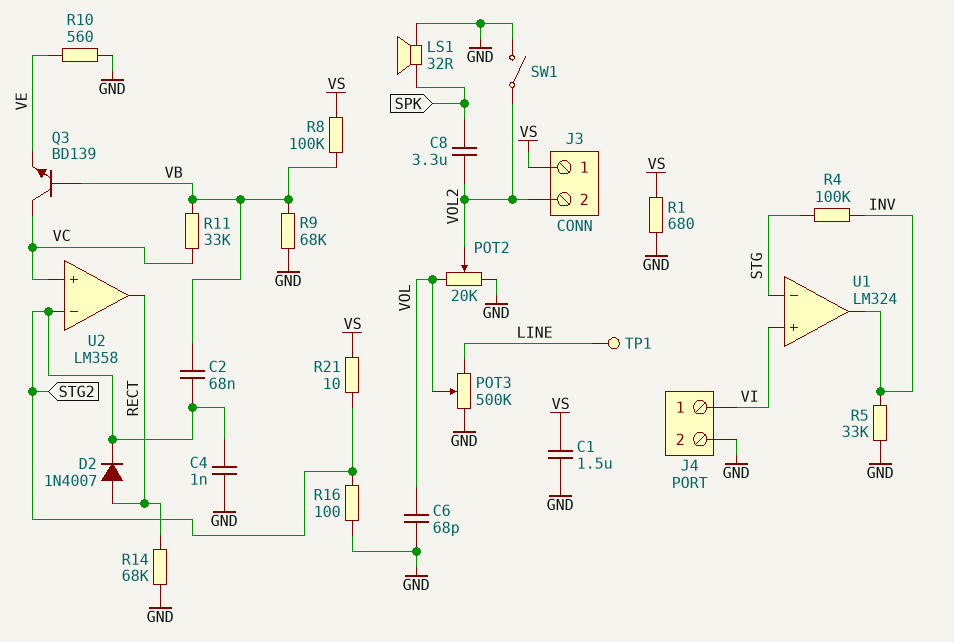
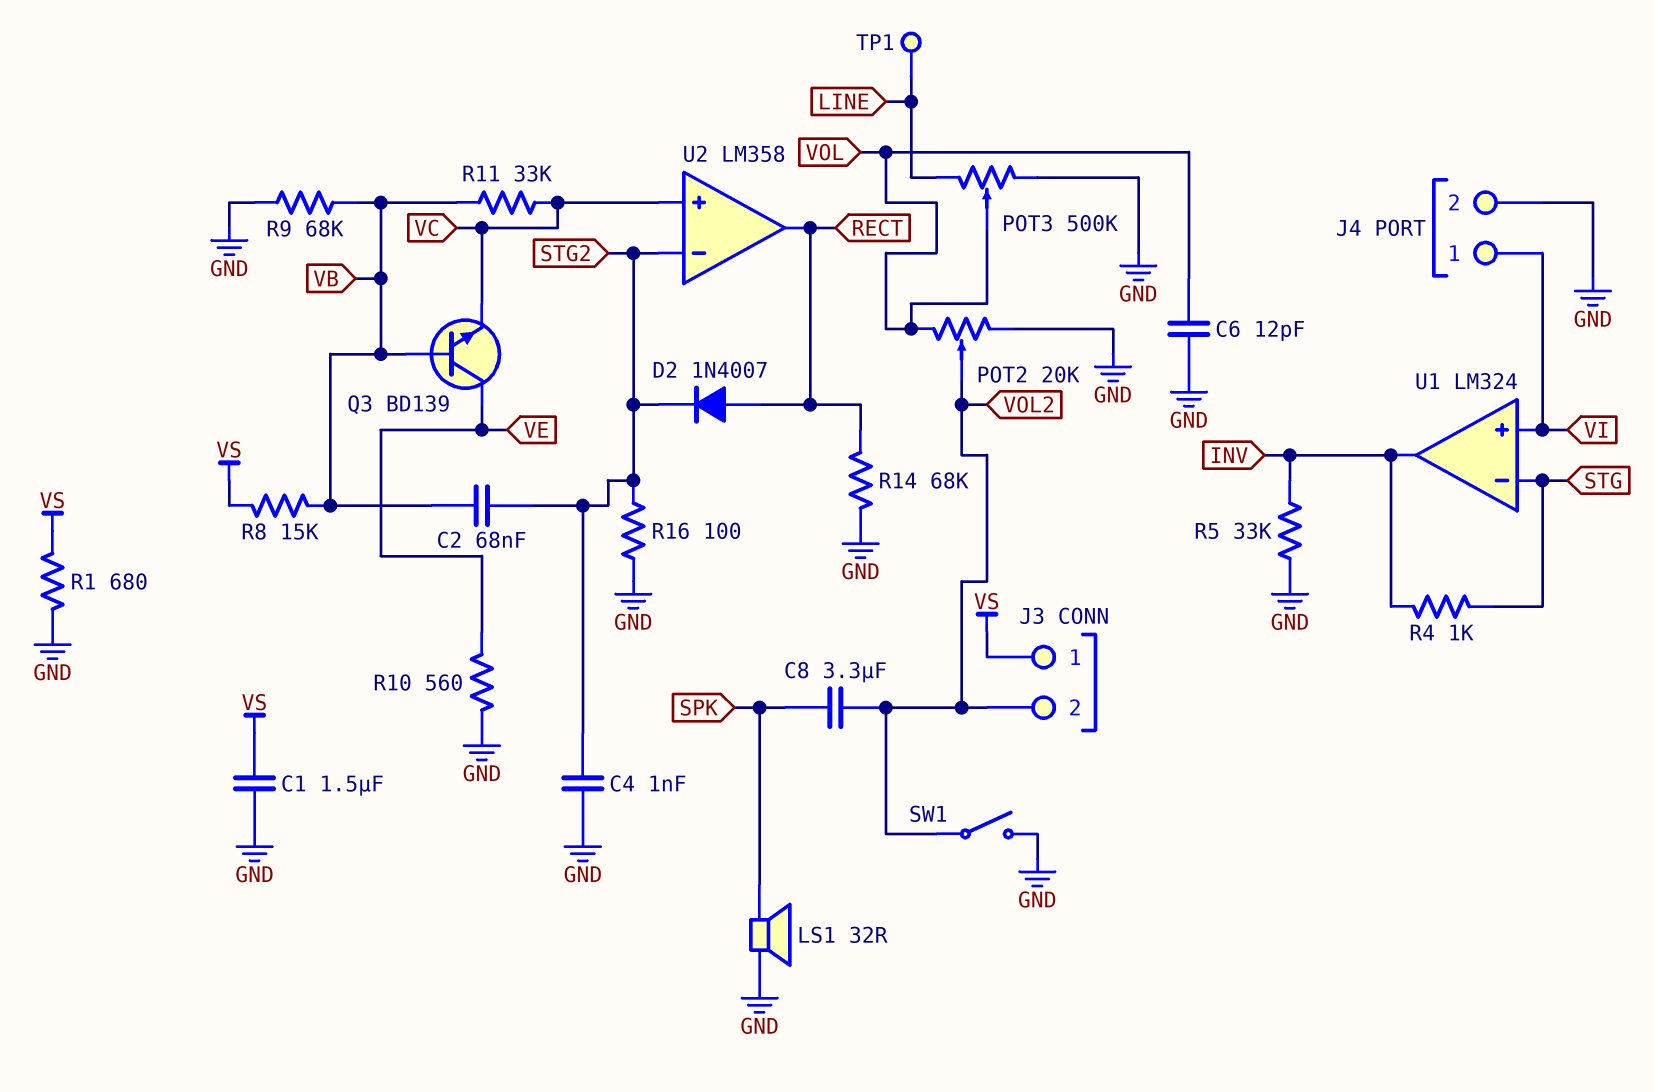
C6: 68pF (GND, VOL) -> 12pF (GND, VOL)
Q3: NPN BD139 (B VB, C VC, E VE) -> NPN BD139 (B VB, C VE, E VC)
R4: 100k (INV, STG) -> 1k (INV, STG)
R8: 100k (VB, VS) -> 15k (VB, VS)
R21: 10 (STG2, VS) -> none

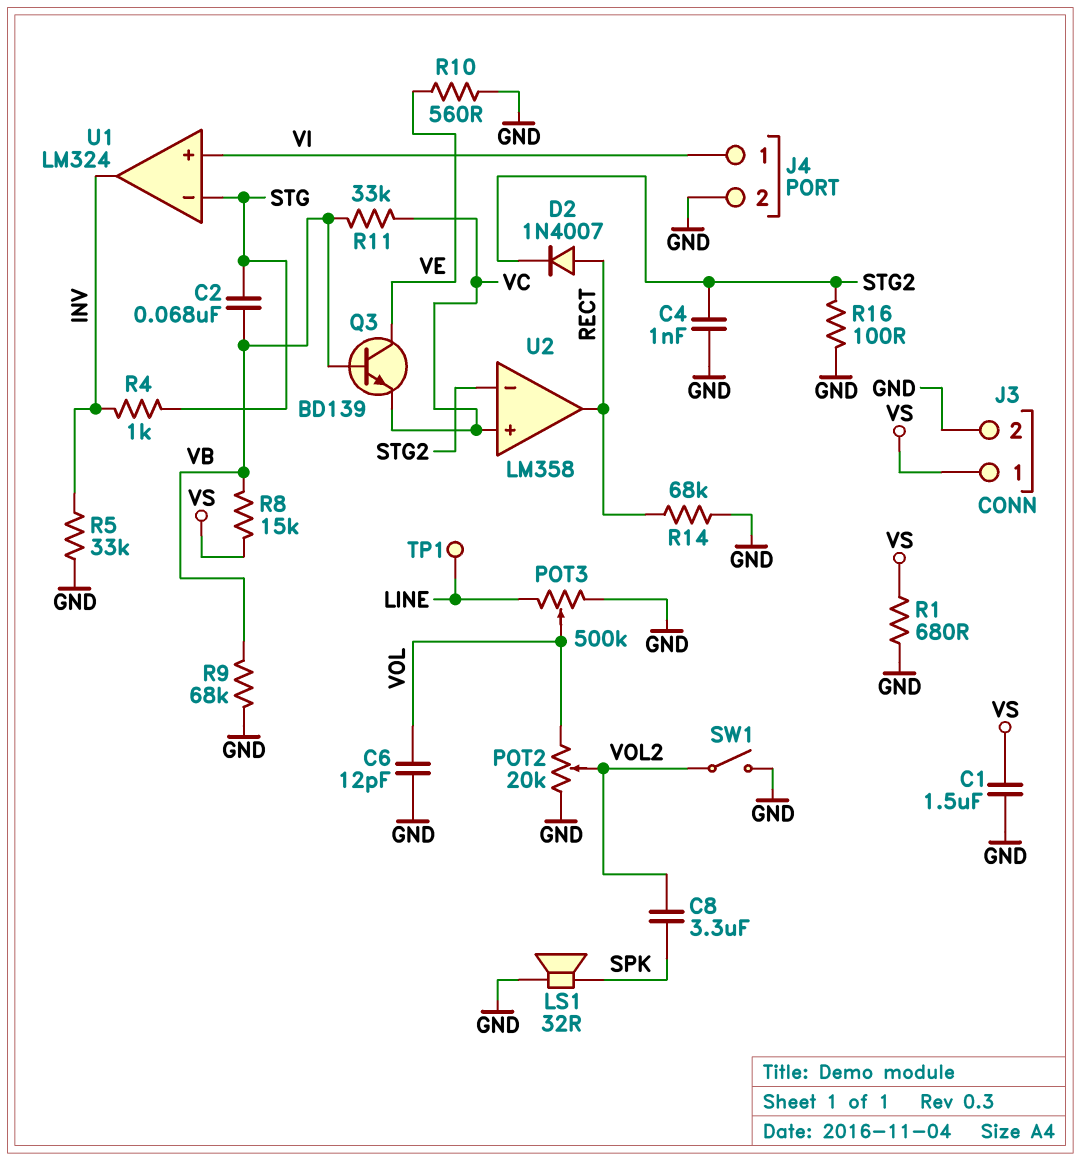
C2: 68nF (STG2, VB) -> 68nF (STG, VB)
J3 pin 2: VOL2 -> GND

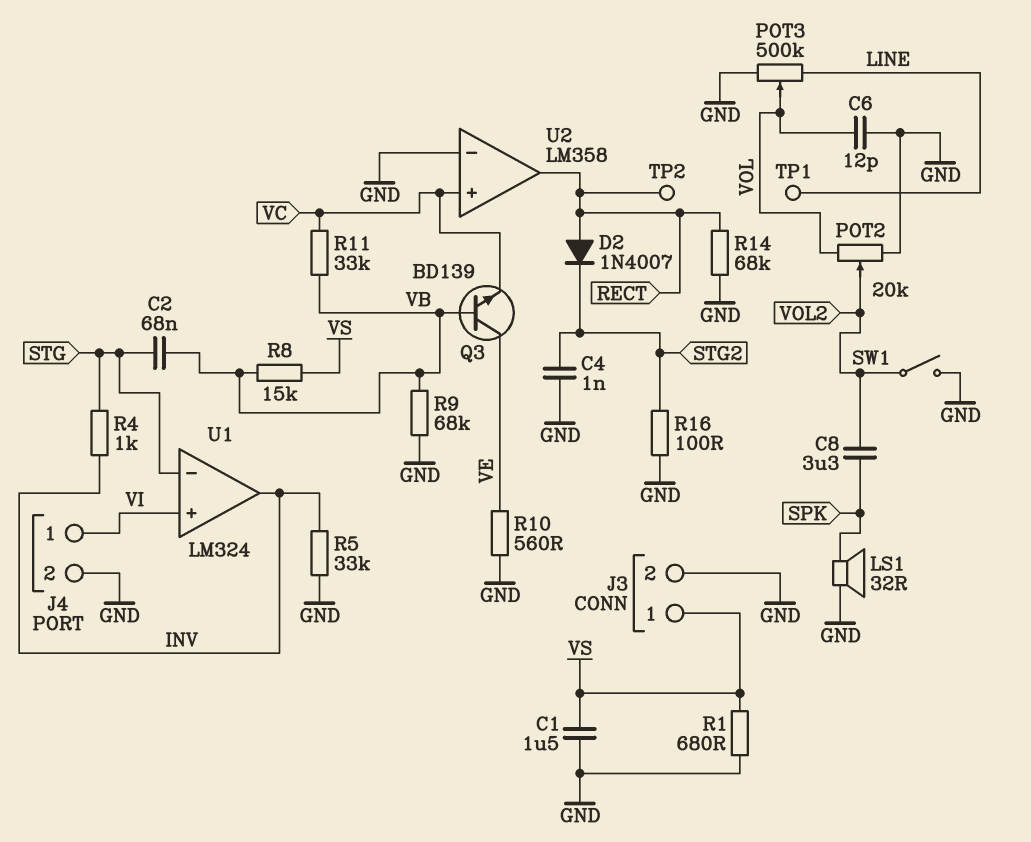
TP2: none -> test point (RECT)
U2 pin in-: STG2 -> GND

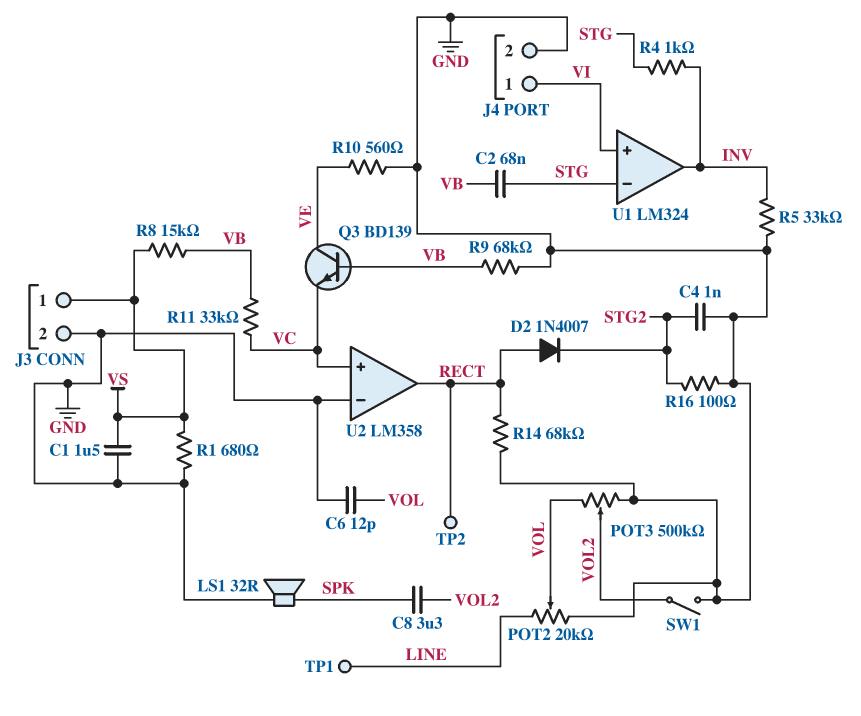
POT2: 20k (GND, VOL, wiper VOL2) -> 20k (GND, LINE, wiper VOL)
POT3: 500k (GND, LINE, wiper VOL) -> 500k (GND, VOL, wiper VOL2)

